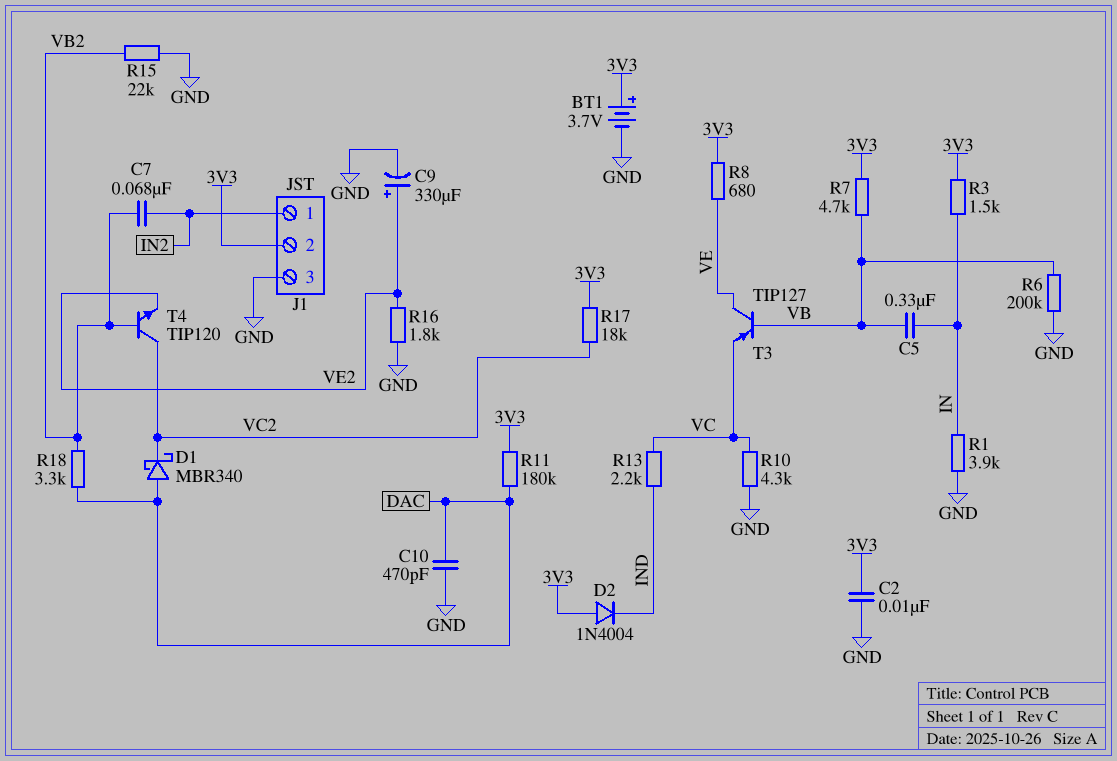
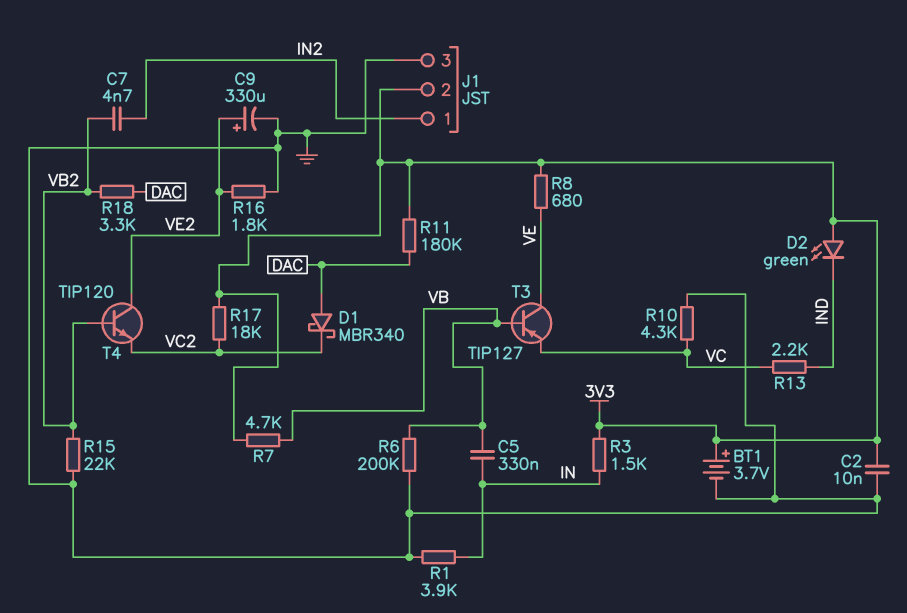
C7: 68nF (IN2, VB2) -> 4.7nF (IN2, VB2)
C10: 470pF (DAC, GND) -> none
D2: diode 1N4004 (A 3V3, K IND) -> LED green (A 3V3, K IND)
T4: NPN TIP120 (B VB2, C VC2, E VE2) -> NPN TIP120 (B VB2, C VE2, E VC2)

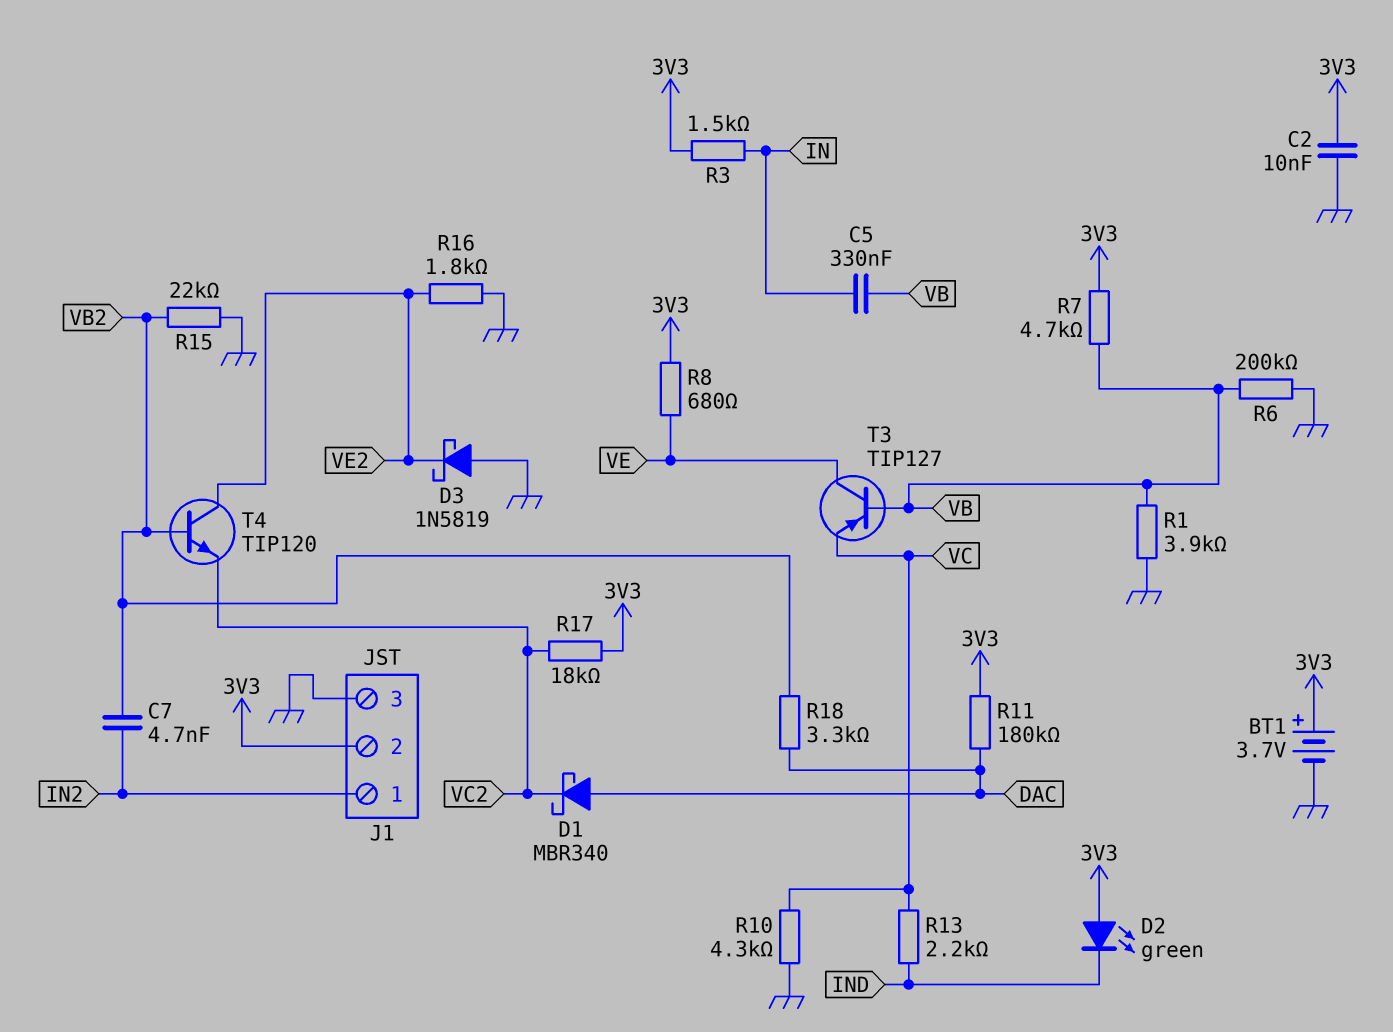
C9: 330uF (plus VE2, minus GND) -> none
D3: none -> schottky 1N5819 (A GND, K VE2)
R1: 3.9k (GND, IN) -> 3.9k (GND, VB)

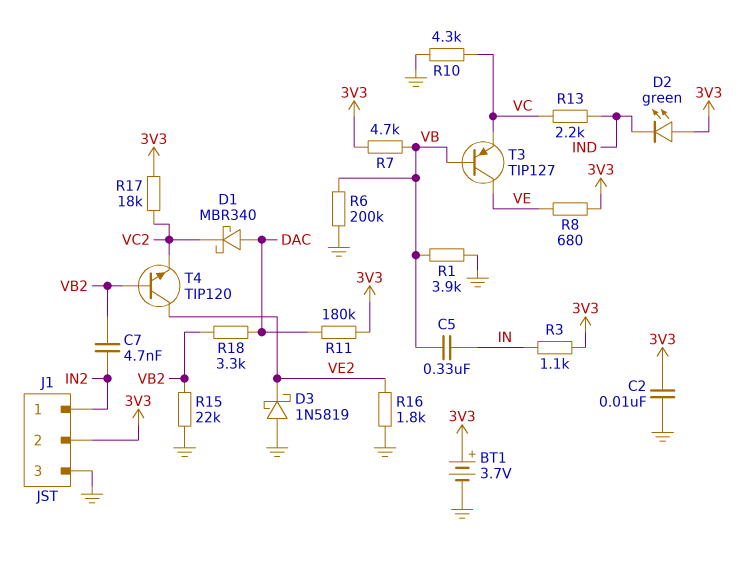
R3: 1.5k (3V3, IN) -> 1.1k (3V3, IN)

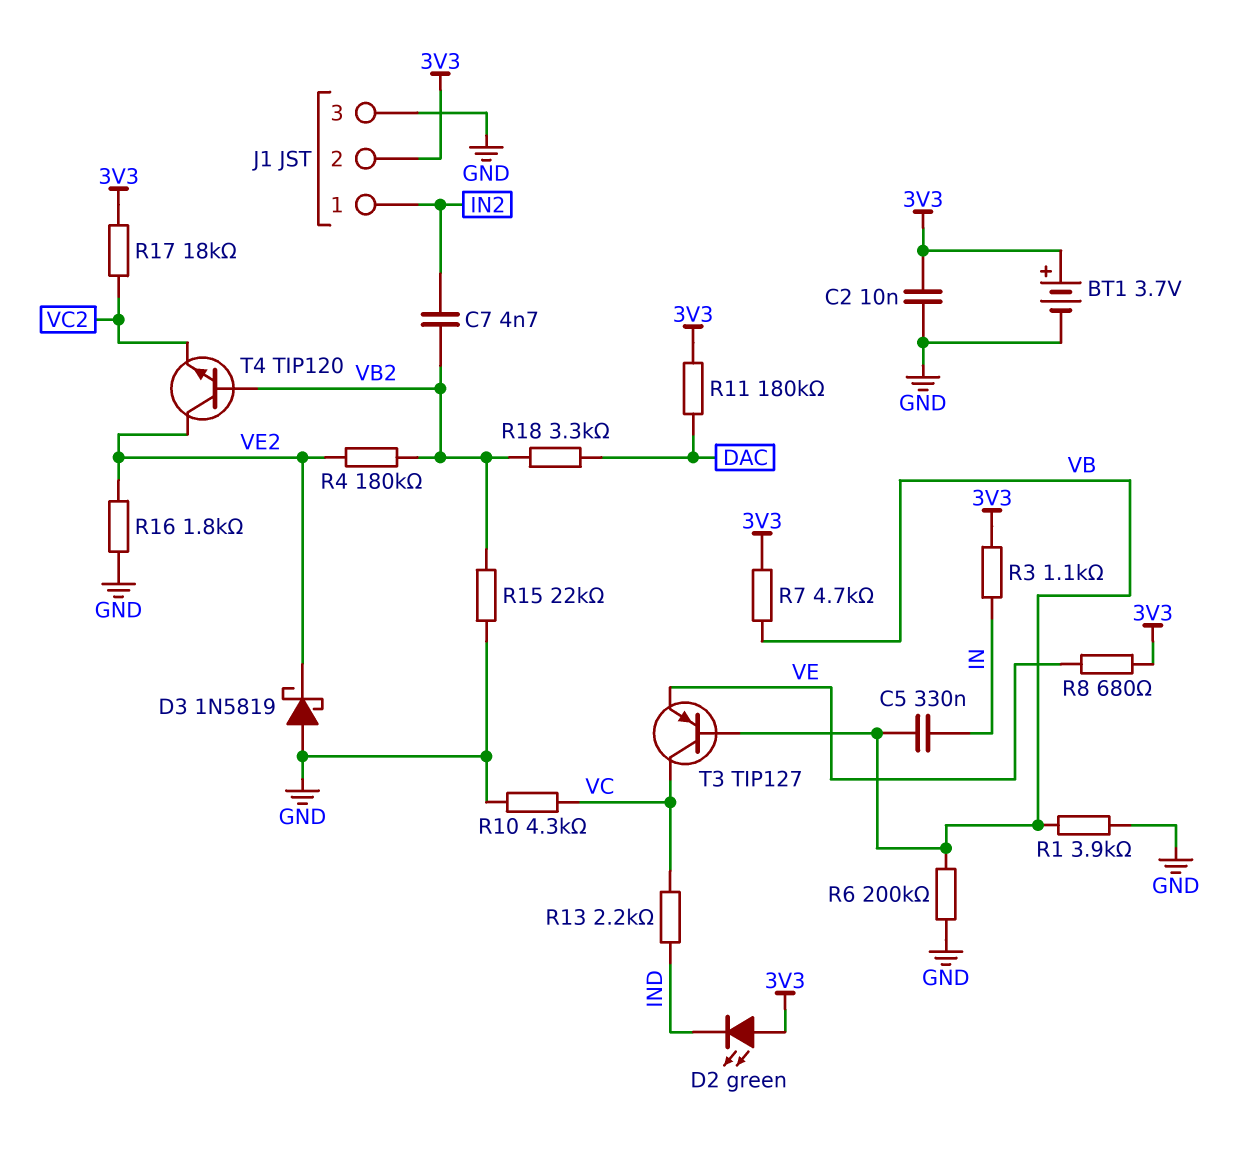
D1: schottky MBR340 (A DAC, K VC2) -> none
R4: none -> 180k (VB2, VE2)
T3: PNP TIP127 (B VB, C VE, E VC) -> PNP TIP127 (B VB, C VC, E VE)

